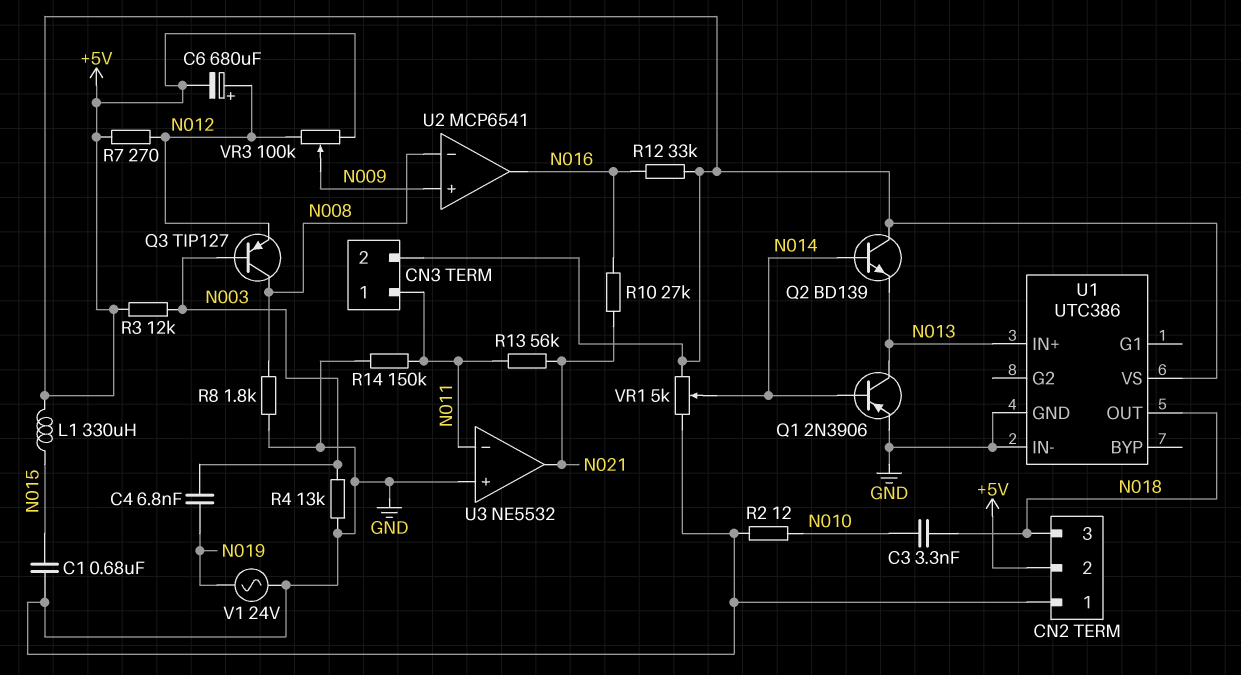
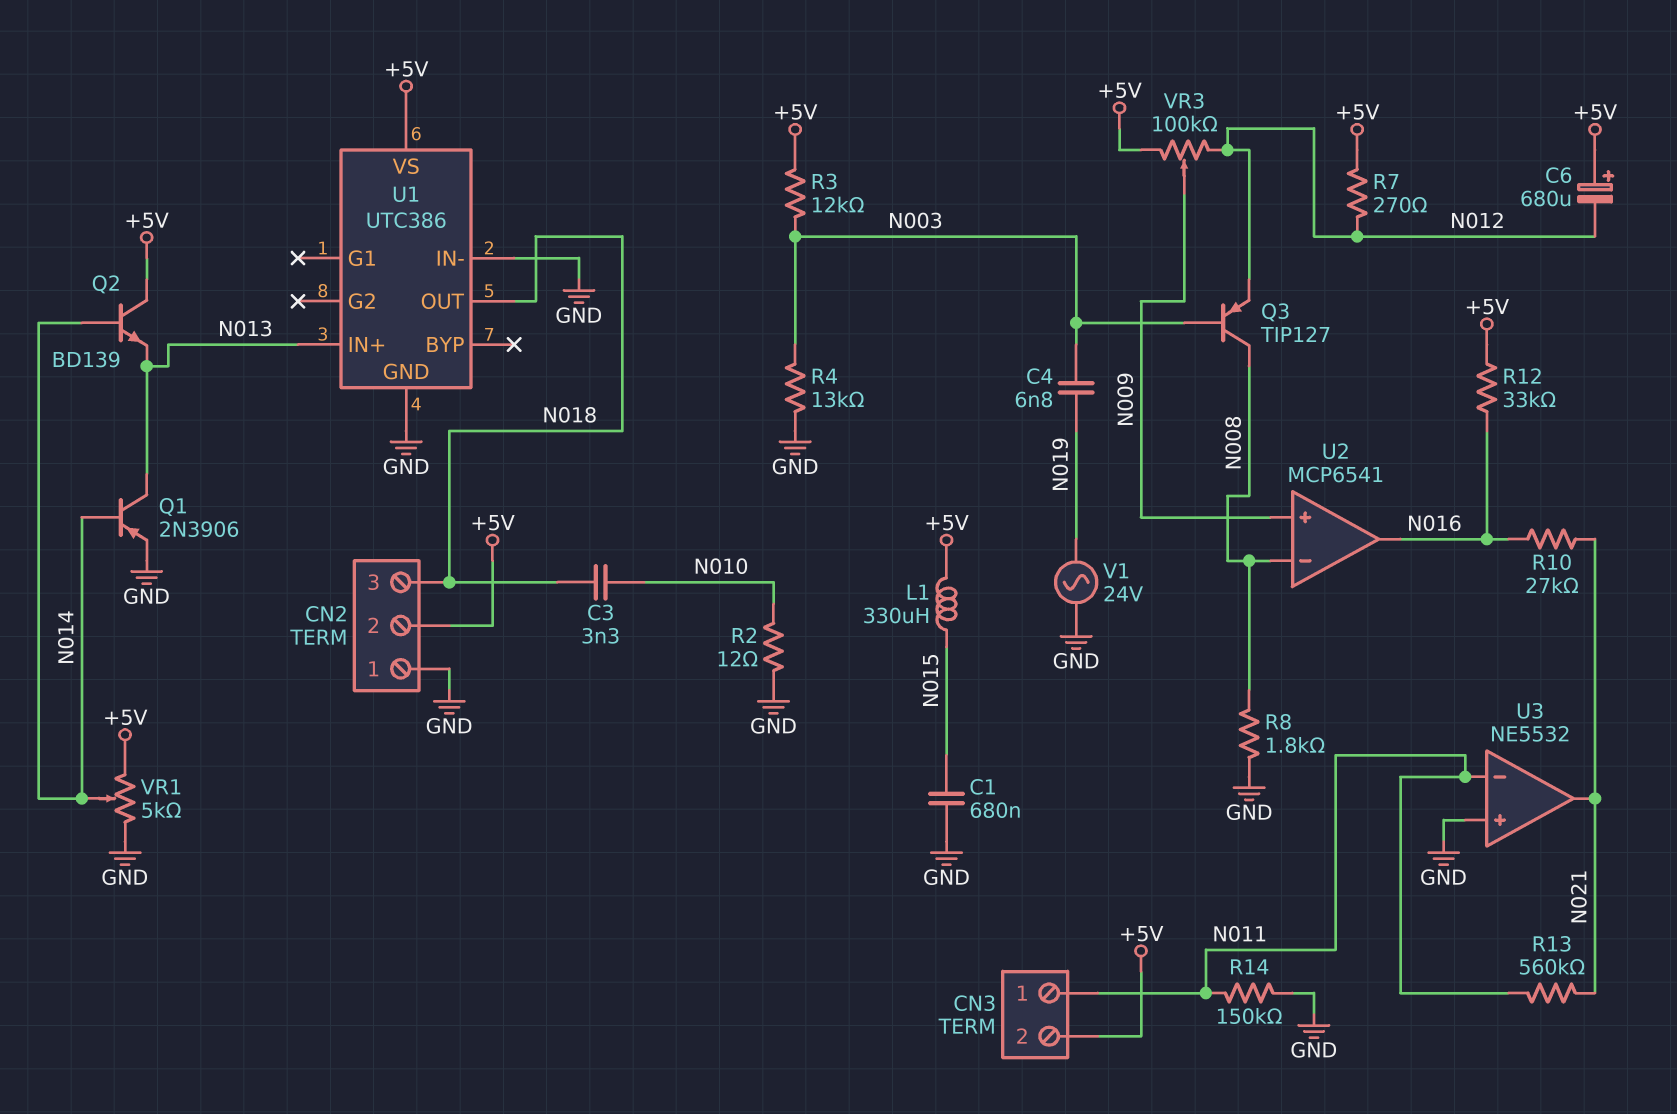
C6: 680uF (plus N012, minus +5V) -> 680uF (plus +5V, minus N012)
R13: 56k (N011, N021) -> 560k (N011, N021)

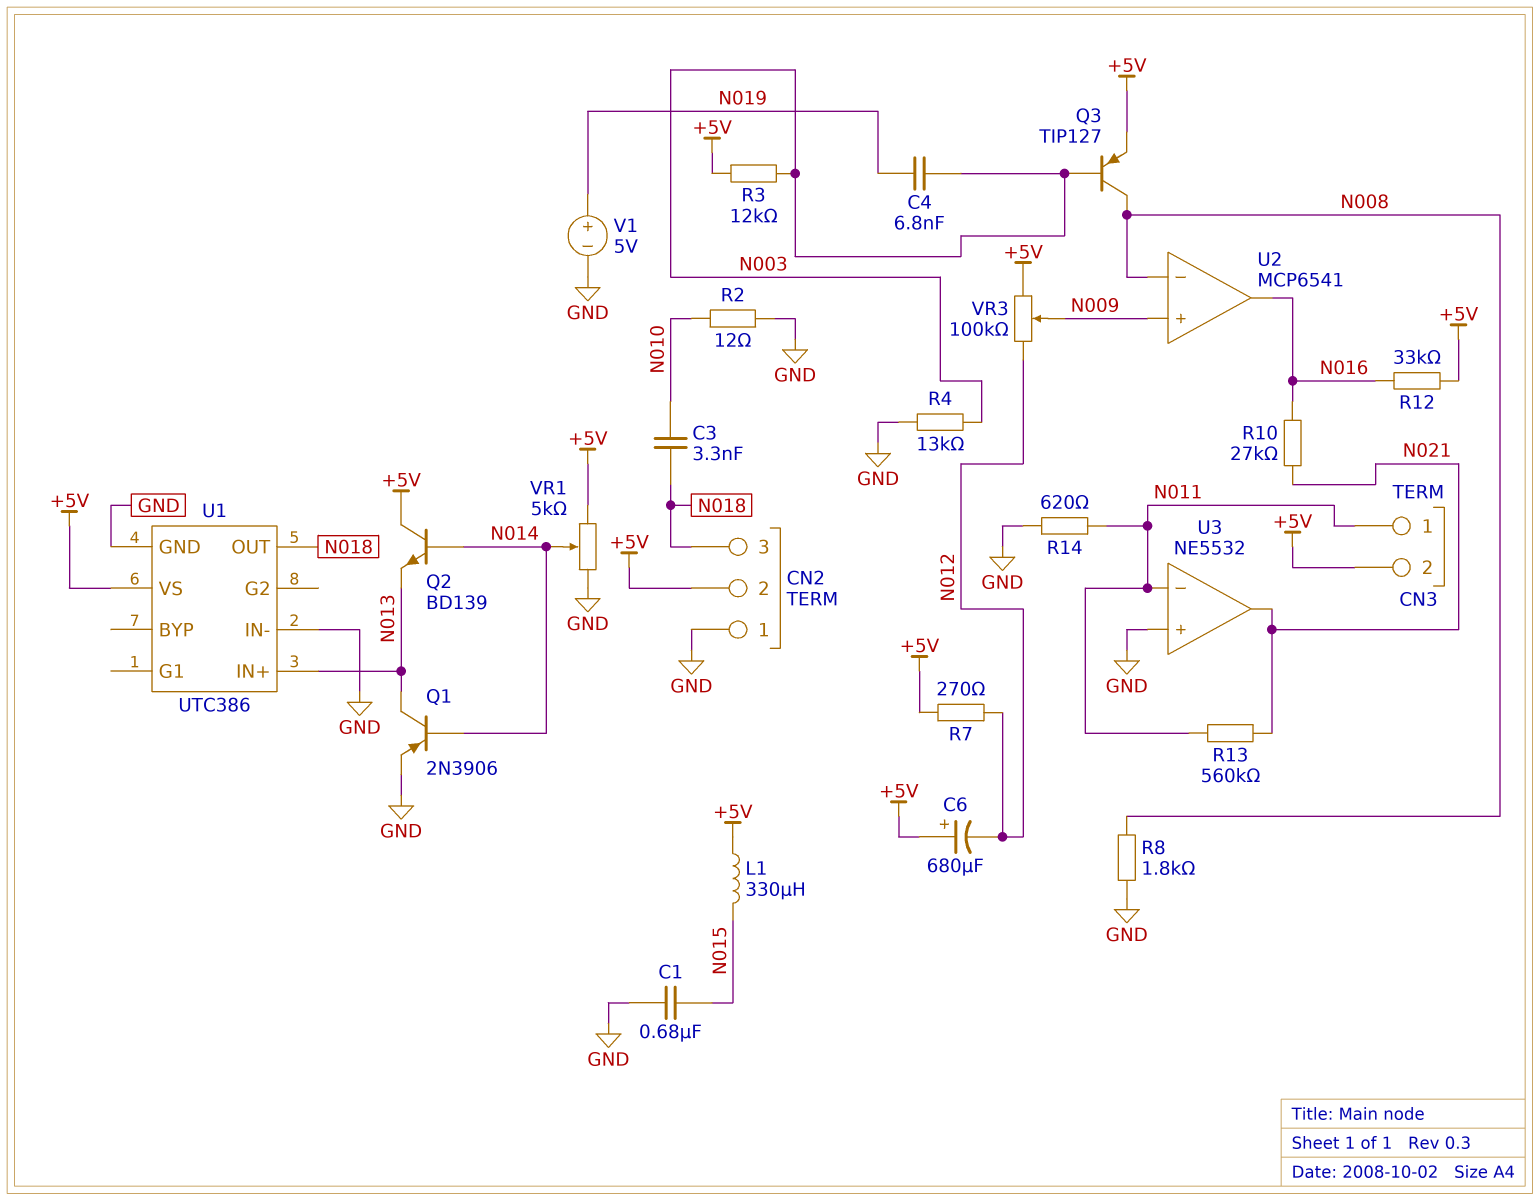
Q3: PNP TIP127 (B N003, C N008, E N012) -> PNP TIP127 (B N003, C N008, E +5V)
R14: 150k (GND, N011) -> 620 (GND, N011)
V1: AC 24V (GND, N019) -> 5V (plus N019, minus GND)

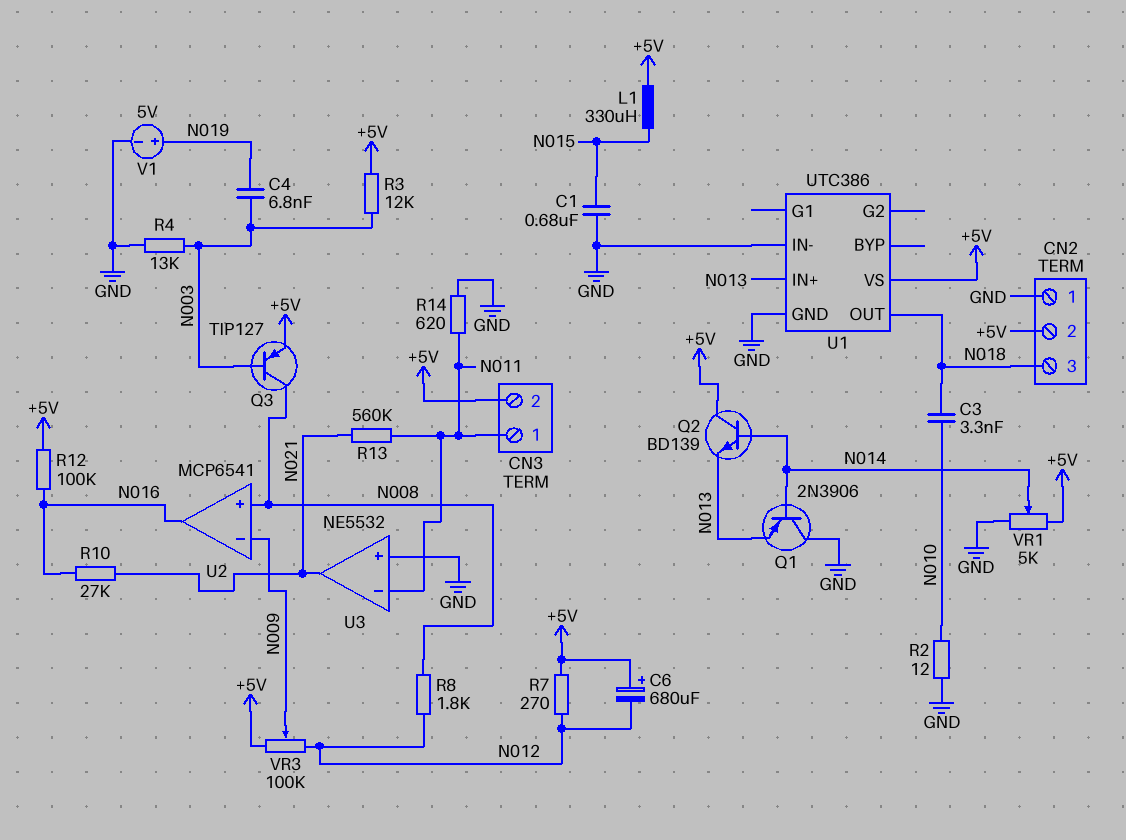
Q1: PNP 2N3906 (B N014, C N013, E GND) -> PNP 2N3906 (B N014, C GND, E N013)
R8: 1.8k (GND, N008) -> 1.8k (N008, N012)
R12: 33k (+5V, N016) -> 100k (+5V, N016)
U2 pin in+: N009 -> N008
U2 pin in-: N008 -> N009

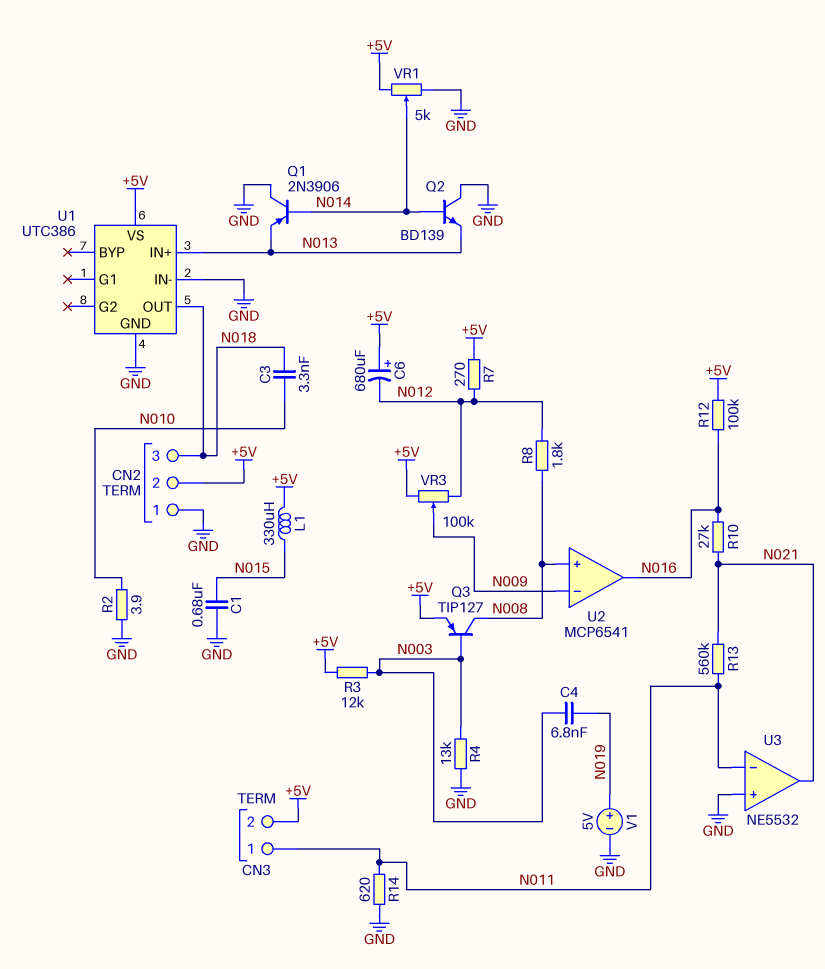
Q2: NPN BD139 (B N014, C +5V, E N013) -> NPN BD139 (B N014, C GND, E N013)
R2: 12 (GND, N010) -> 3.9 (GND, N010)

